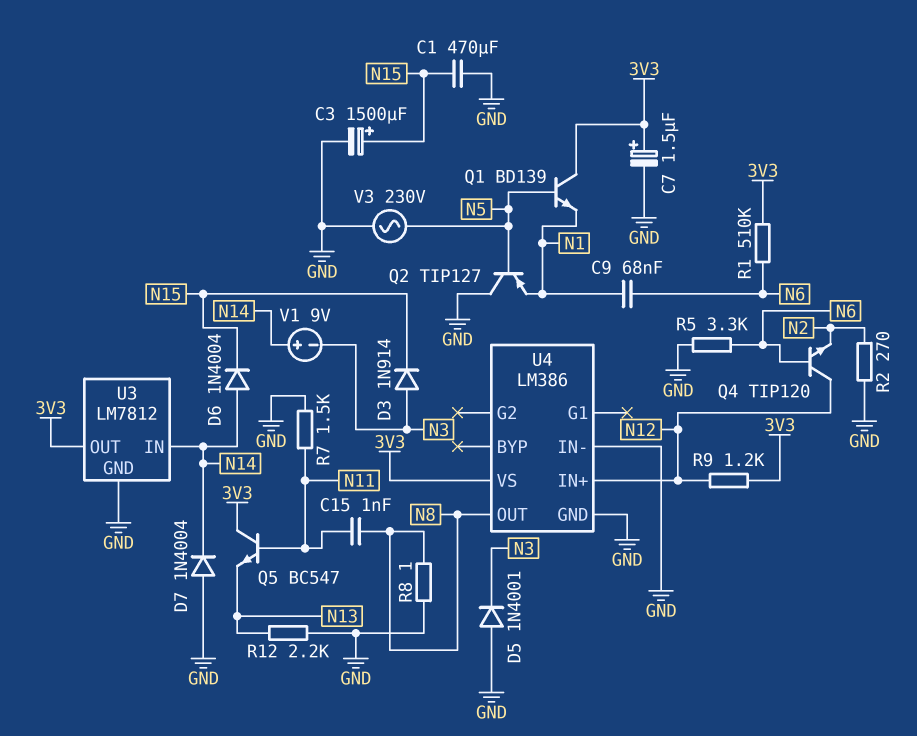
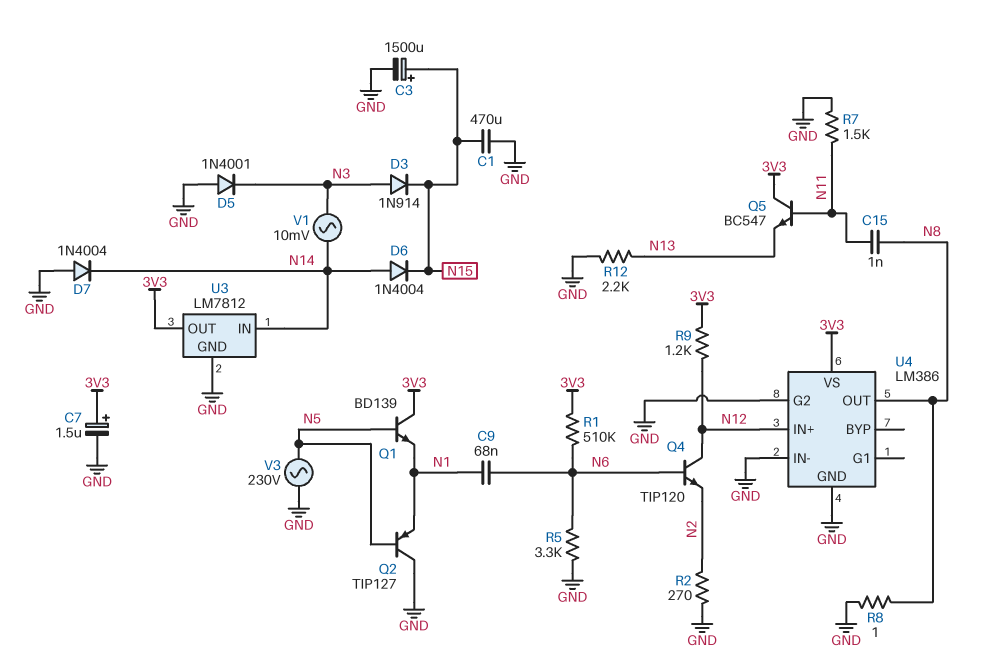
U4 pin G2: none -> GND
V1: 9V (plus N14, minus N3) -> AC 10mV (N3, N14)

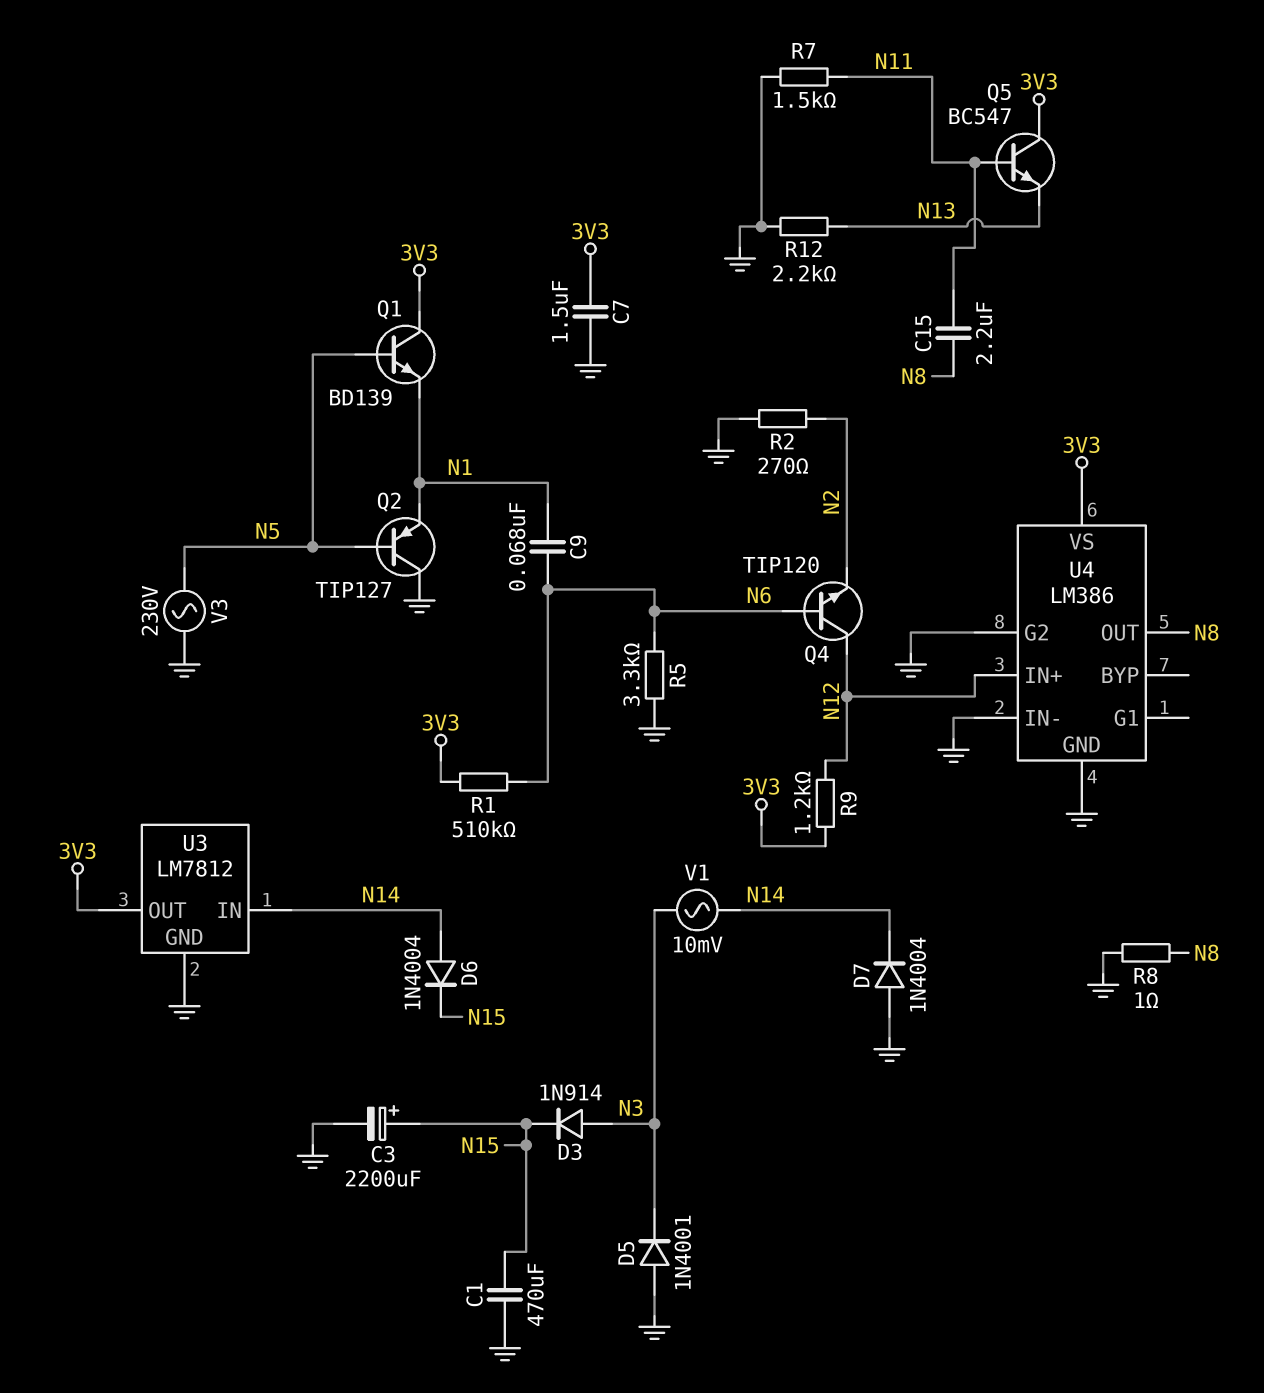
C3: 1500uF (plus N15, minus GND) -> 2200uF (plus N15, minus GND)
C7: 1.5uF (plus 3V3, minus GND) -> 1.5uF (3V3, GND)
C15: 1nF (N8, N11) -> 2.2uF (N8, N11)

